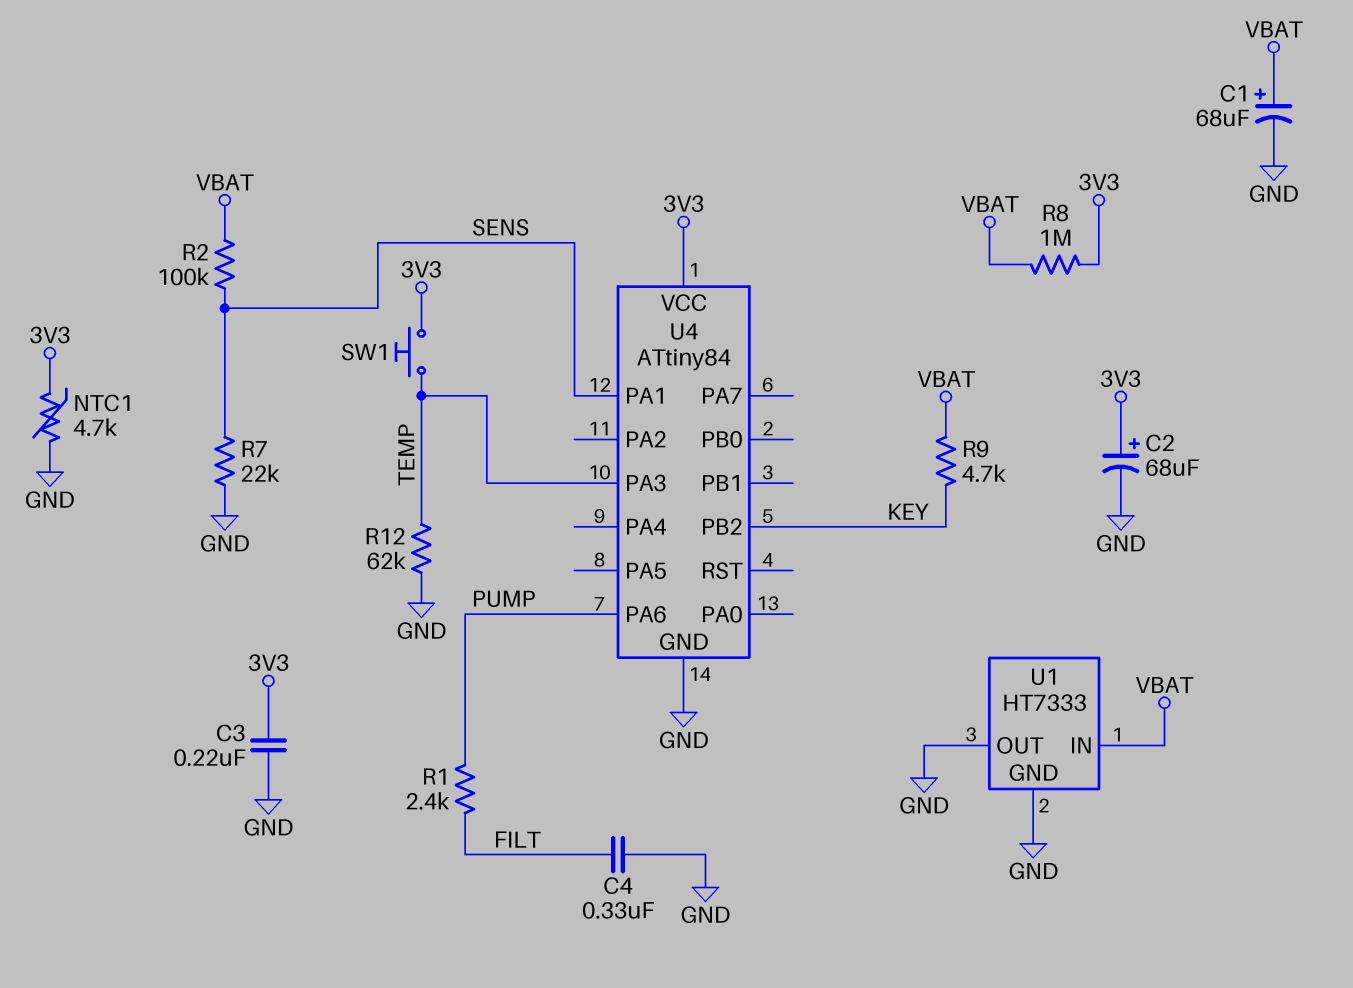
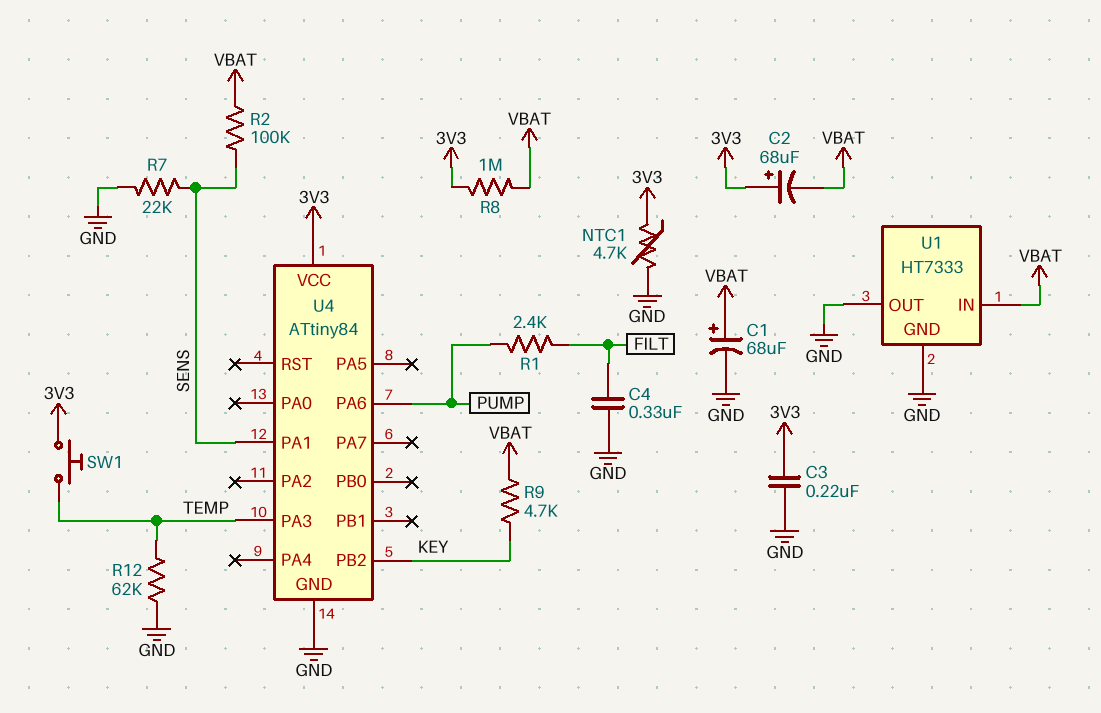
C2: 68uF (plus 3V3, minus GND) -> 68uF (plus 3V3, minus VBAT)

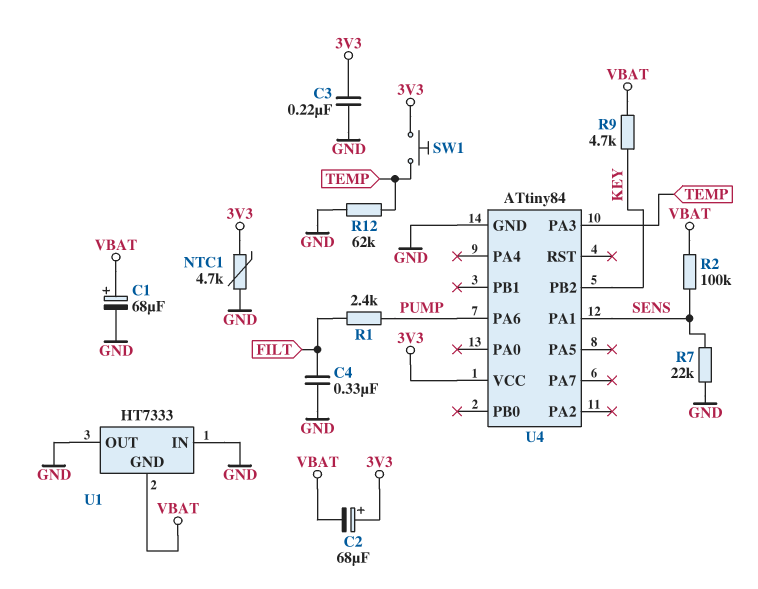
R8: 1M (3V3, VBAT) -> none
U1 pin GND: GND -> VBAT
U1 pin IN: VBAT -> GND

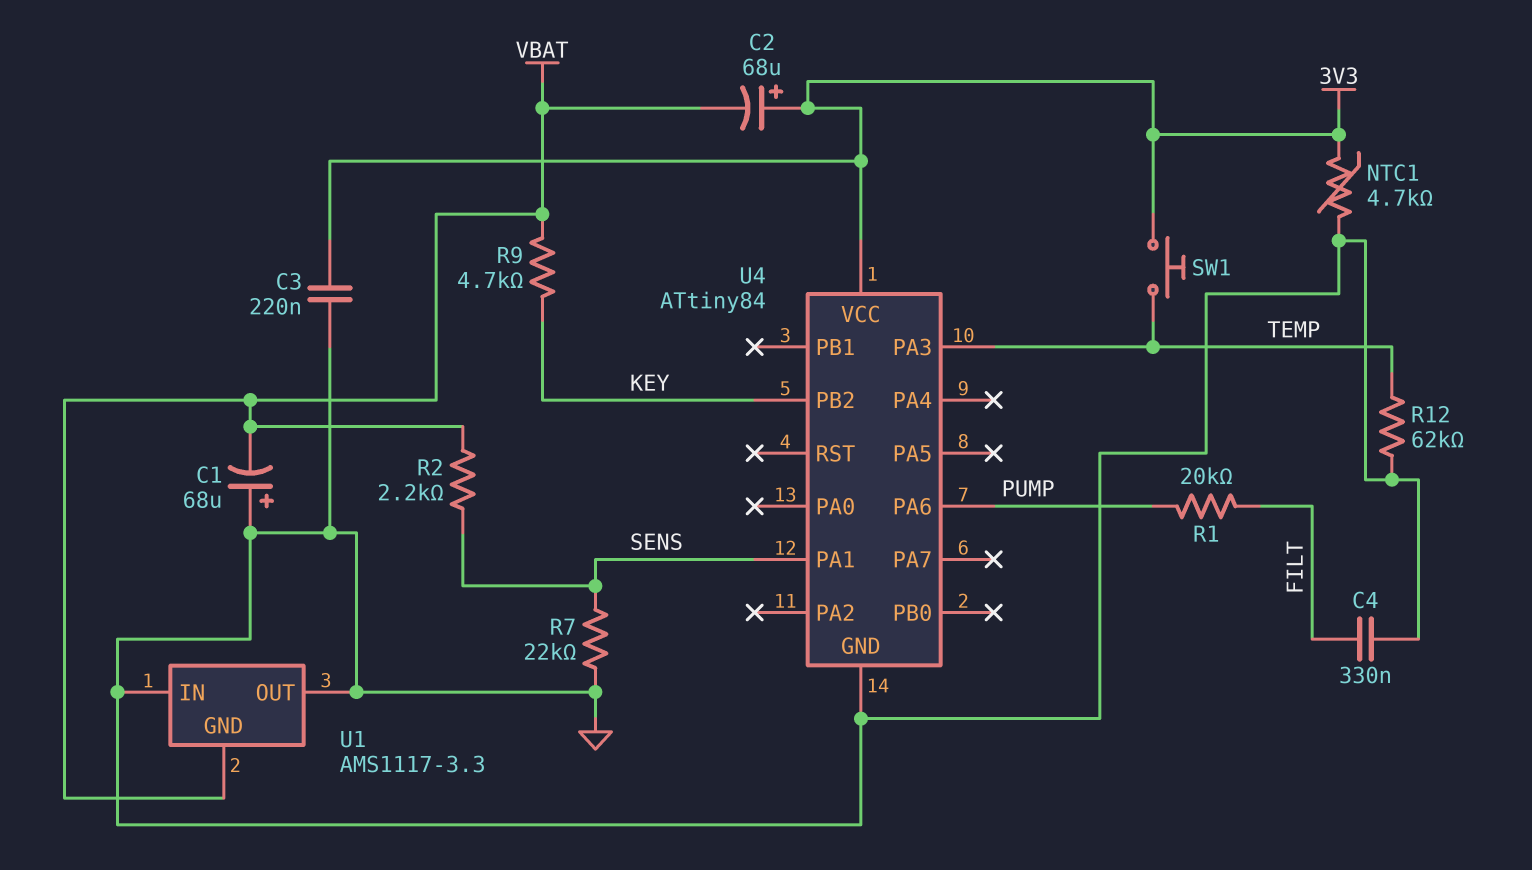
C1: 68uF (plus VBAT, minus GND) -> 68uF (plus GND, minus VBAT)
R1: 2.4k (FILT, PUMP) -> 20k (FILT, PUMP)
R2: 100k (SENS, VBAT) -> 2.2k (SENS, VBAT)
U1: HT7333 -> AMS1117-3.3

